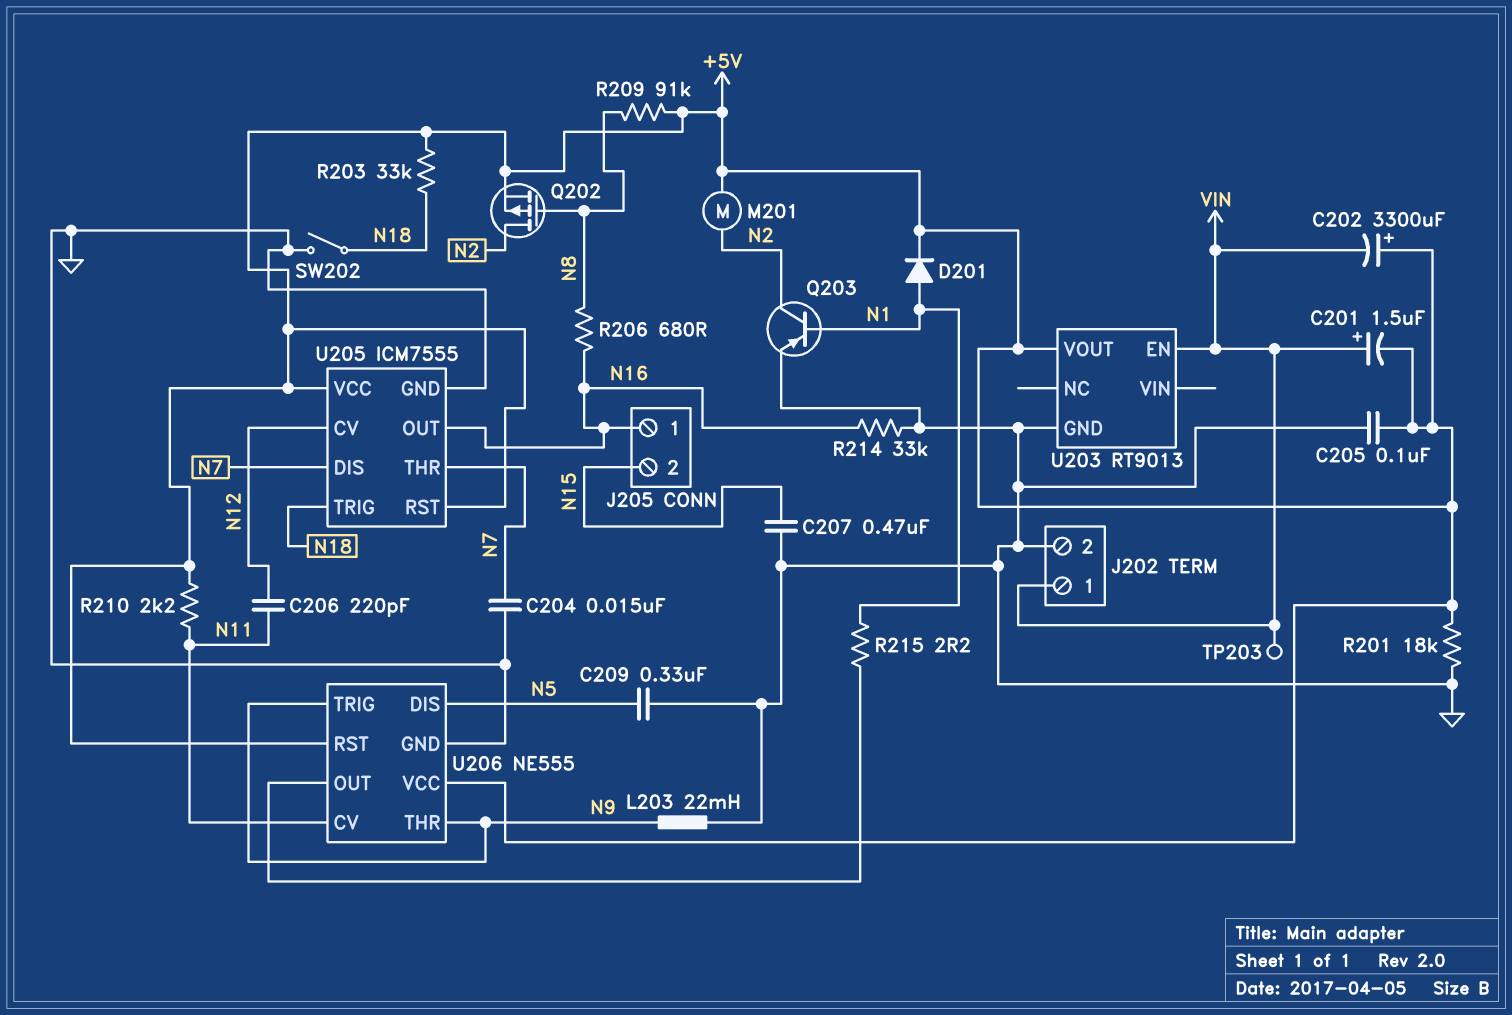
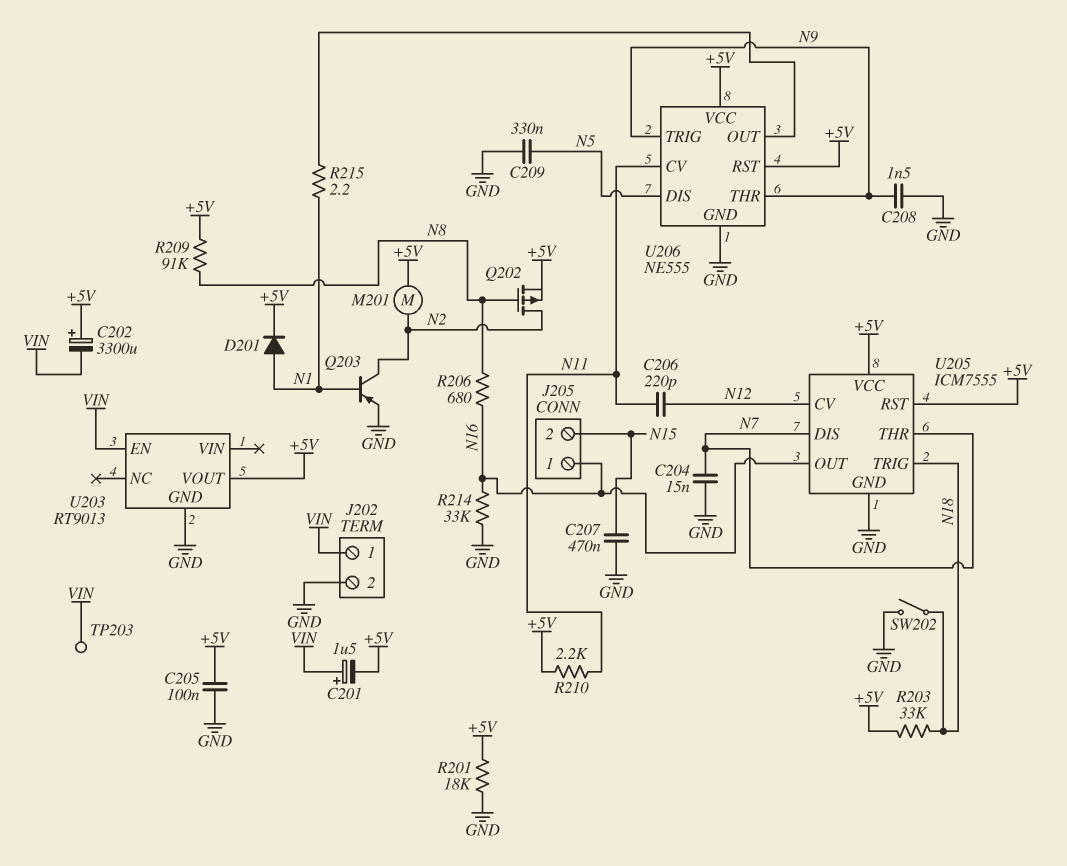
C208: none -> 1.5nF (GND, N9)
L203: 22mH (GND, N9) -> none

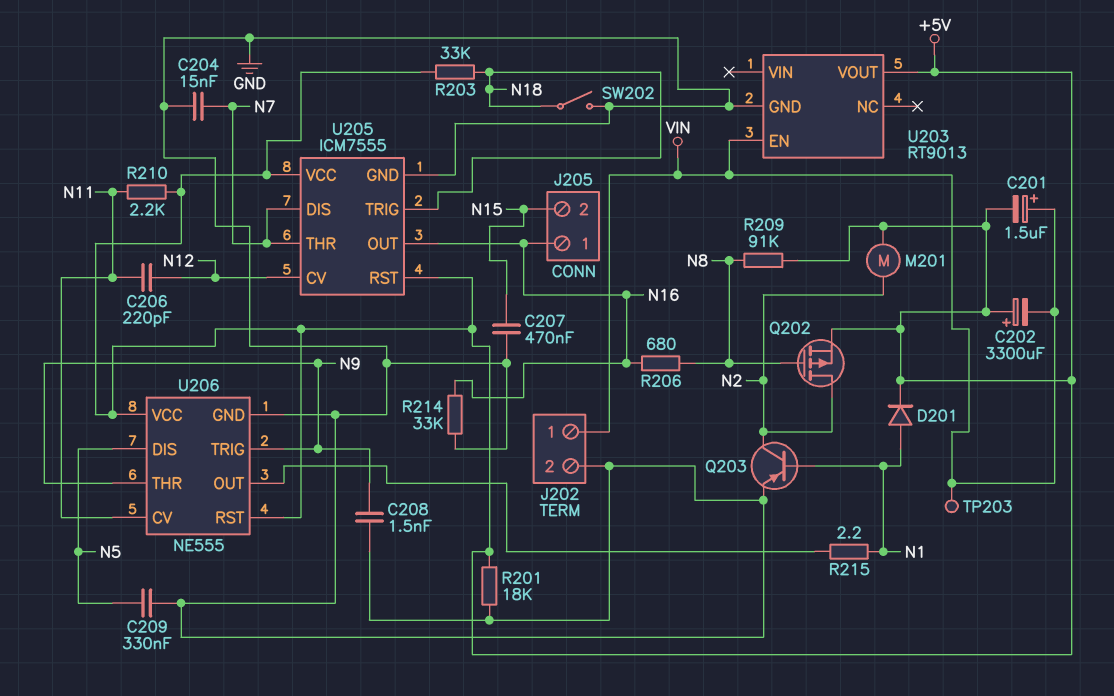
C205: 100nF (+5V, GND) -> none

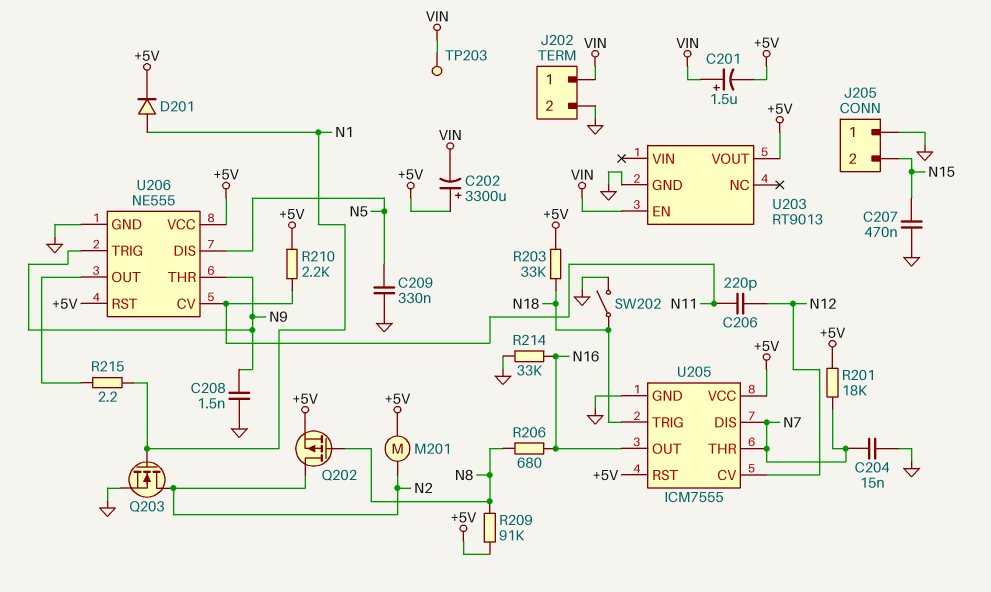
J205 pin 1: N16 -> GND
Q203: PNP (B N1, C N2, E GND) -> NMOS (G N1, D N2, S GND)
R201: 18k (+5V, GND) -> 18k (+5V, N7)

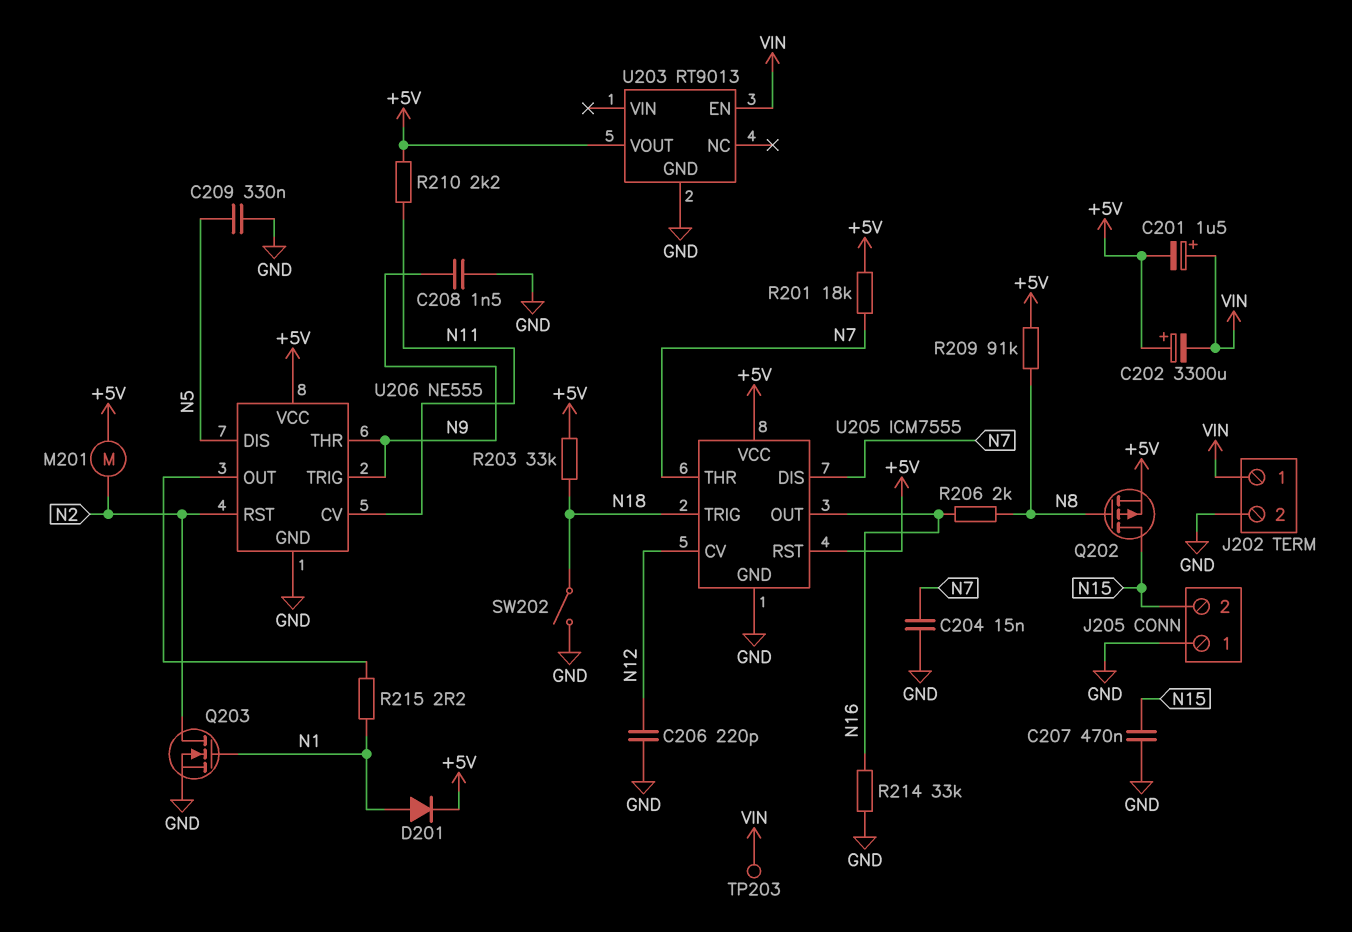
C206: 220pF (N11, N12) -> 220pF (GND, N12)
Q202: PMOS (G N8, D N2, S +5V) -> PMOS (G N8, D N15, S +5V)
R206: 680 (N8, N16) -> 2k (N8, N16)
U206 pin RST: +5V -> N2

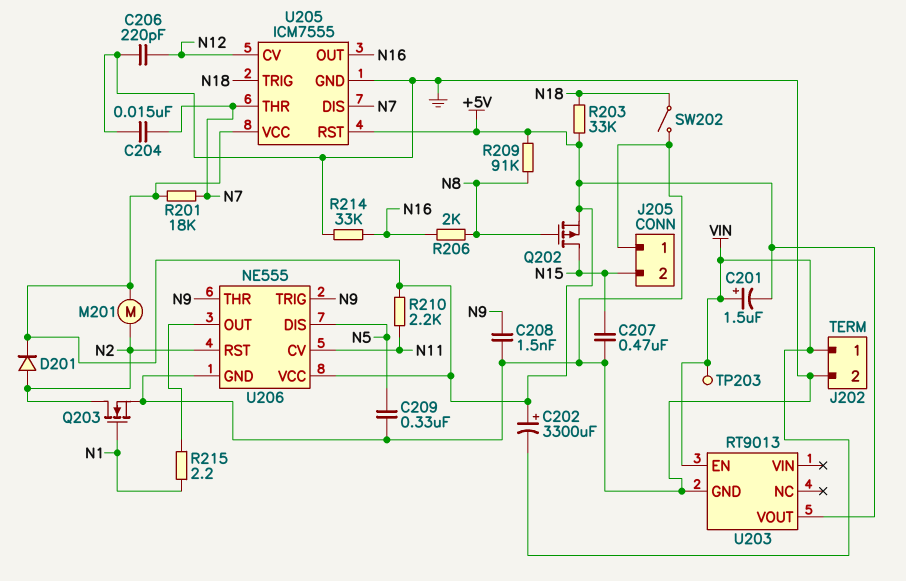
D201: diode (A N1, K +5V) -> diode (A N2, K +5V)

